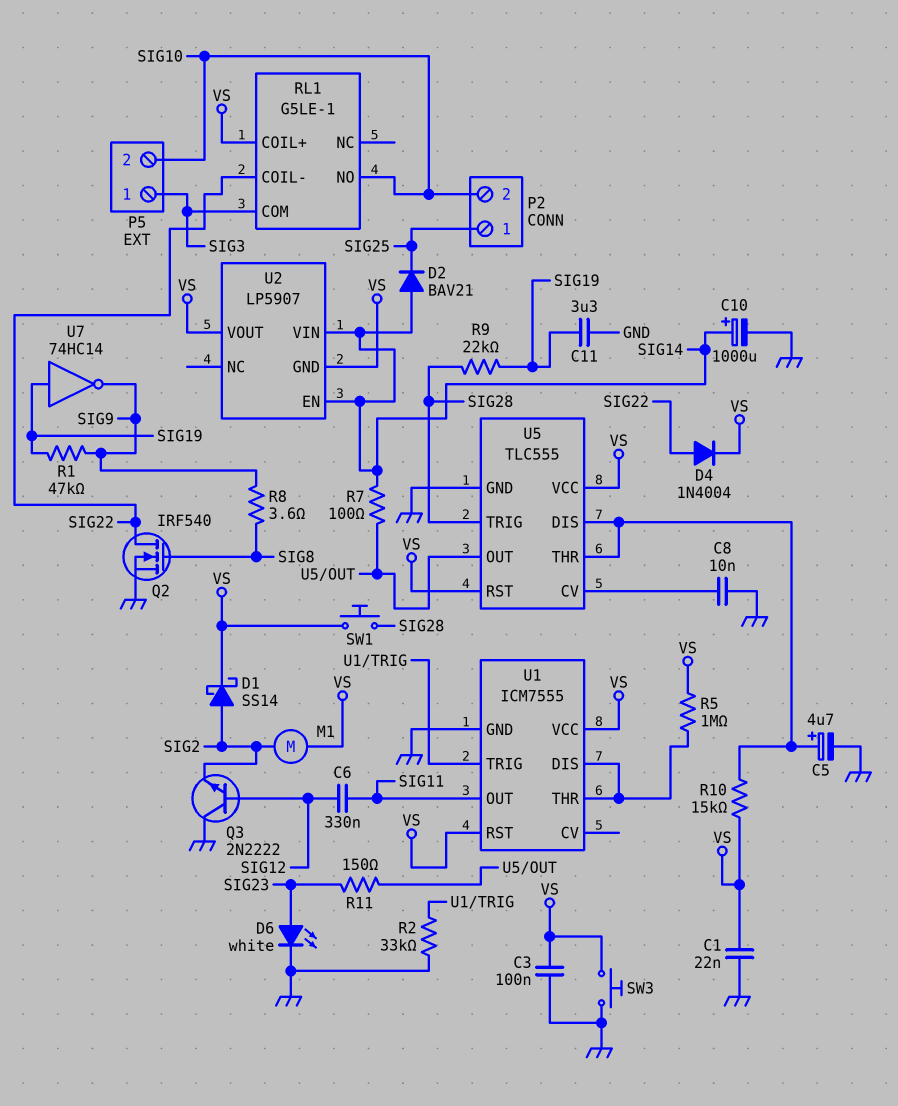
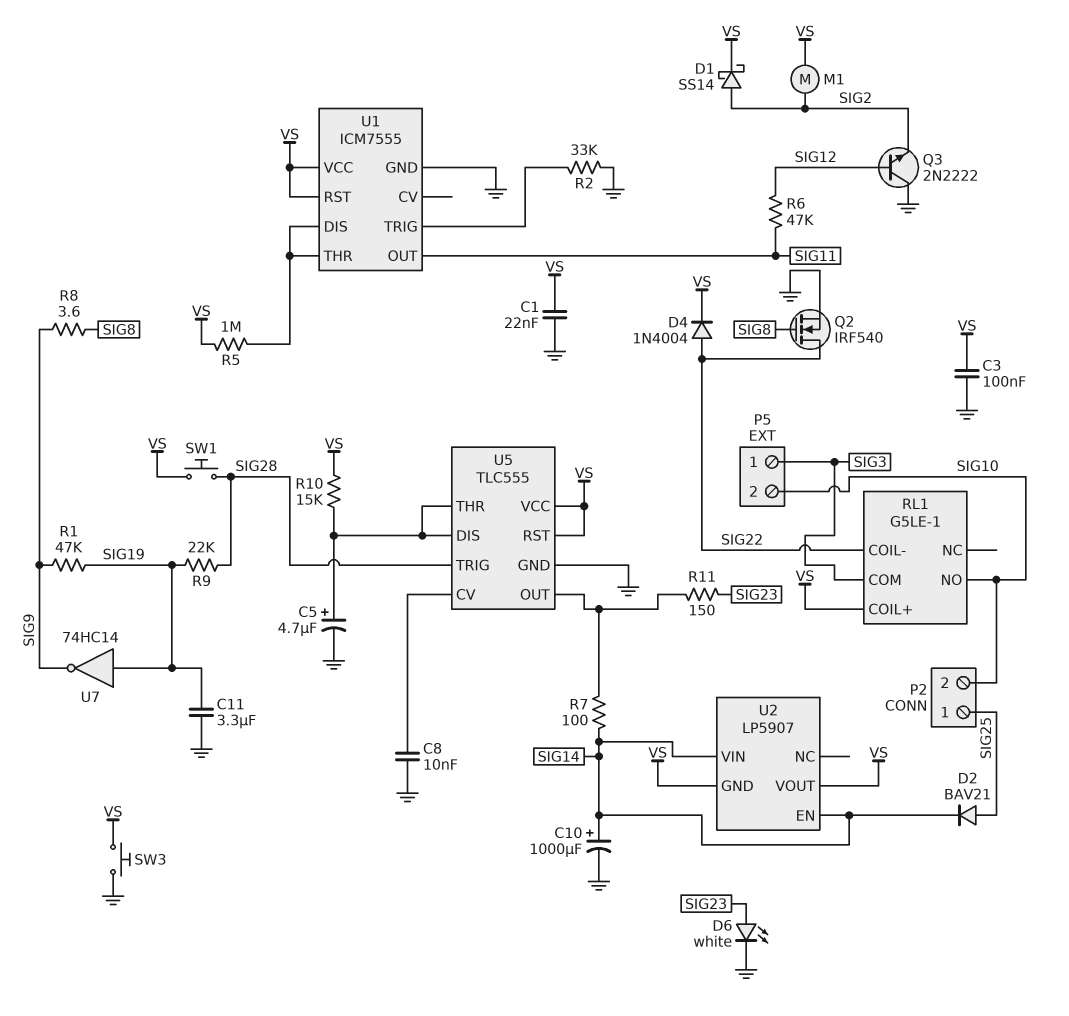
C6: 330nF (SIG11, SIG12) -> none
D2: diode BAV21 (A SIG14, K SIG25) -> diode BAV21 (A SIG25, K SIG14)
R6: none -> 47k (SIG11, SIG12)

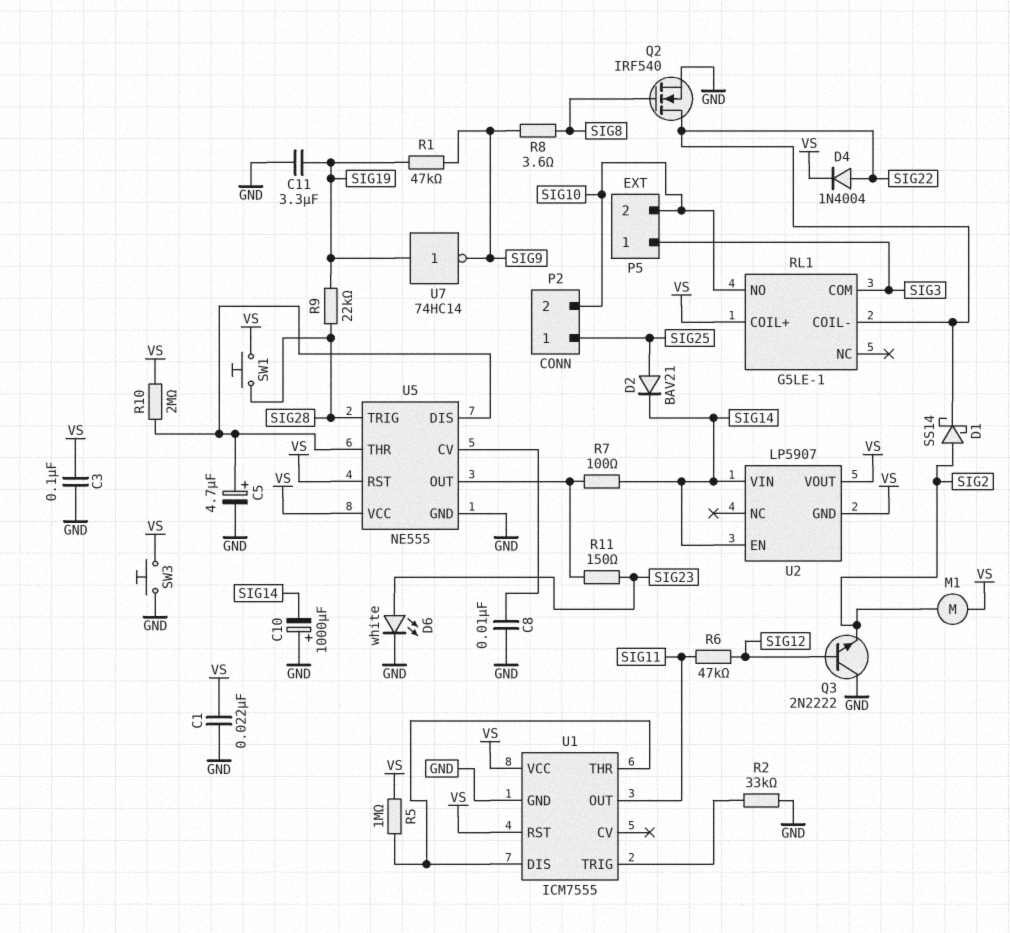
C10: 1000uF (plus SIG14, minus GND) -> 1000uF (plus GND, minus SIG14)
D1: schottky SS14 (A SIG2, K VS) -> schottky SS14 (A SIG2, K SIG22)
R10: 15k (U5/DIS, VS) -> 2M (U5/DIS, VS)
U5: TLC555 -> NE555

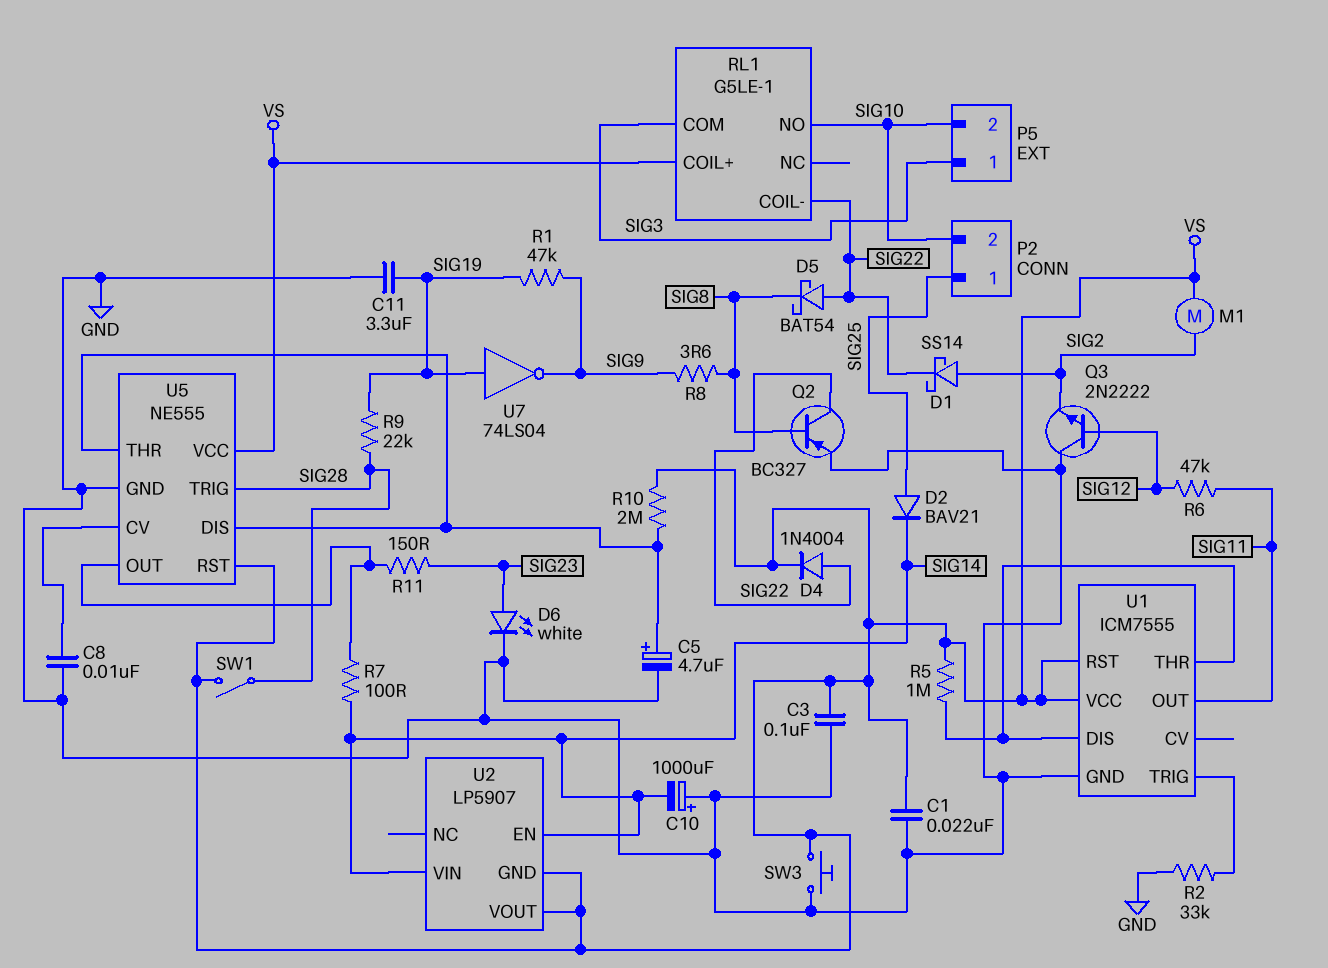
D5: none -> schottky BAT54 (A SIG22, K SIG8)
Q2: NMOS IRF540 (G SIG8, D SIG22, S GND) -> PNP BC327 (B SIG8, C SIG22, E GND)
SW1: button (SIG28, VS) -> switch (SIG28, VS)
U7: NOT 74HC14 (in SIG19, out SIG9) -> NOT 74LS04 (in SIG19, out SIG9)

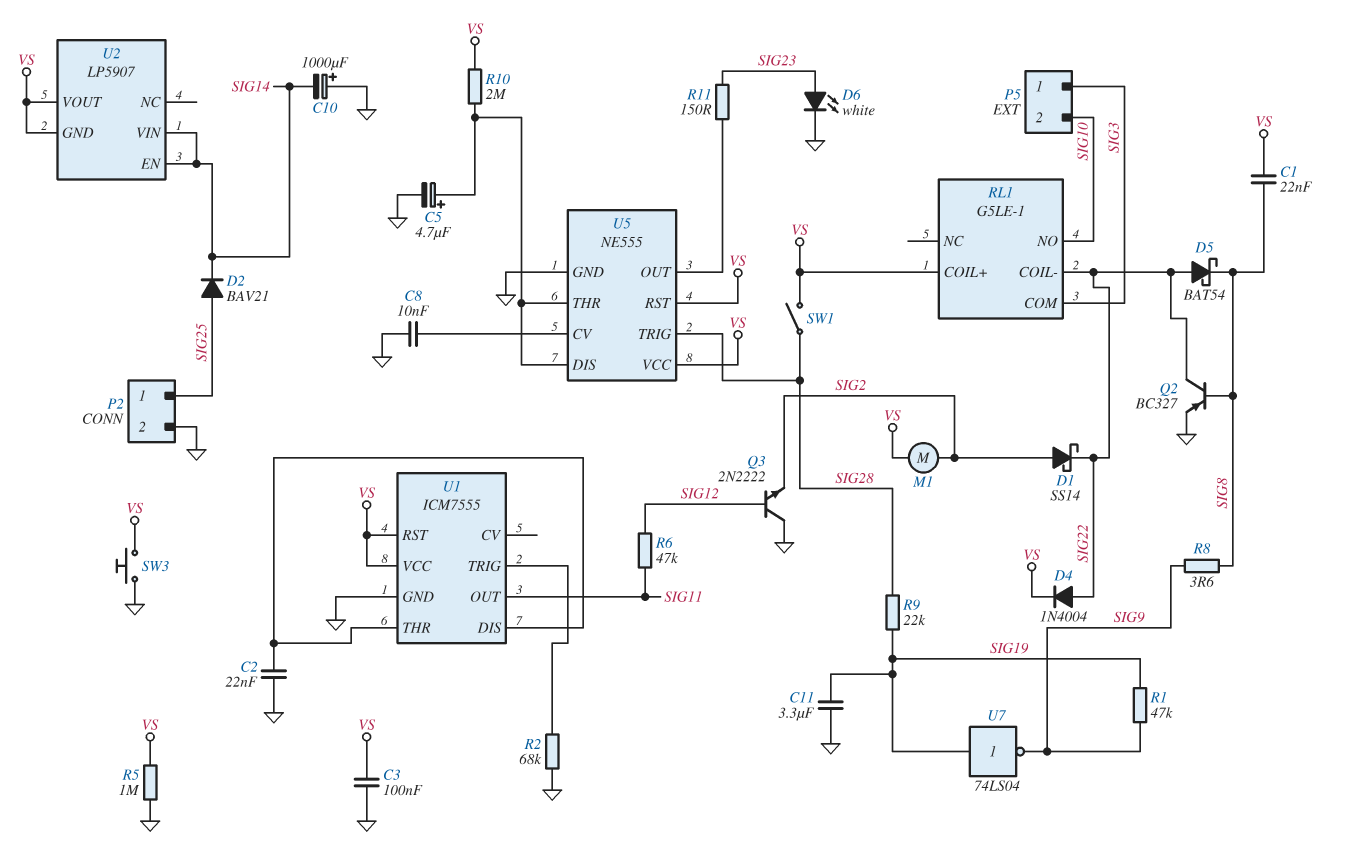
C1: 22nF (GND, VS) -> 22nF (SIG8, VS)
C2: none -> 22nF (GND, U1/DIS)
P2 pin 2: SIG10 -> GND
R2: 33k (GND, U1/TRIG) -> 68k (GND, U1/TRIG)
R5: 1M (U1/DIS, VS) -> 1M (GND, VS)
R7: 100 (SIG14, U5/OUT) -> none

